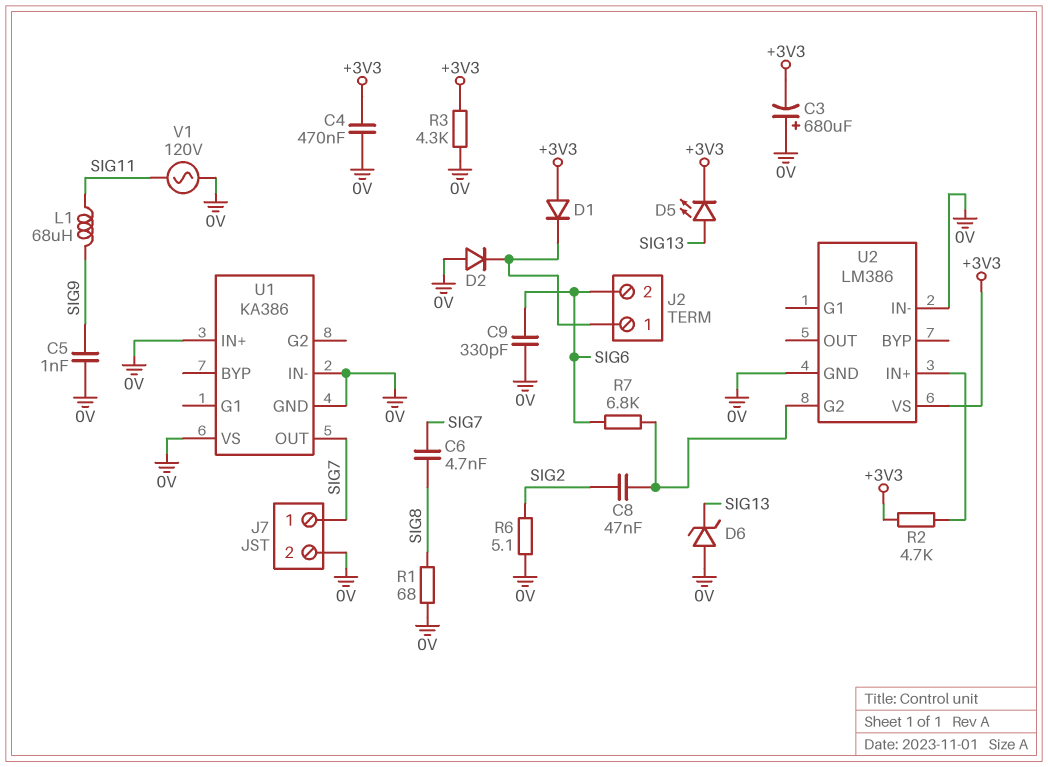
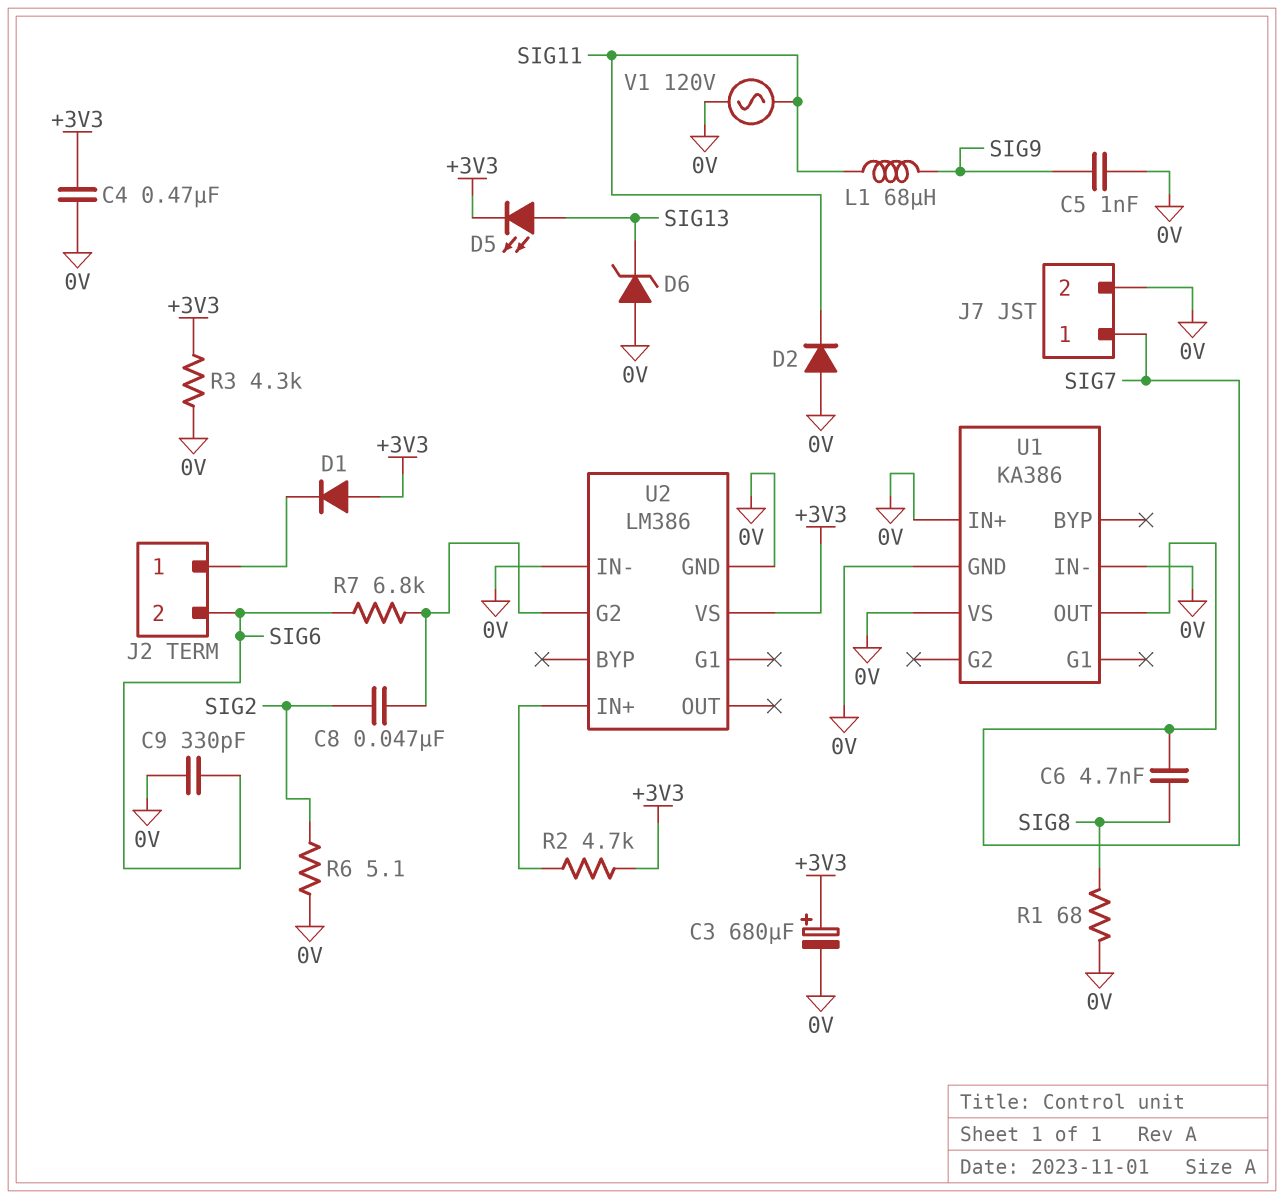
C3: 680uF (plus 0V, minus +3V3) -> 680uF (plus +3V3, minus 0V)
D2: diode (A 0V, K J2/1) -> diode (A 0V, K SIG11)

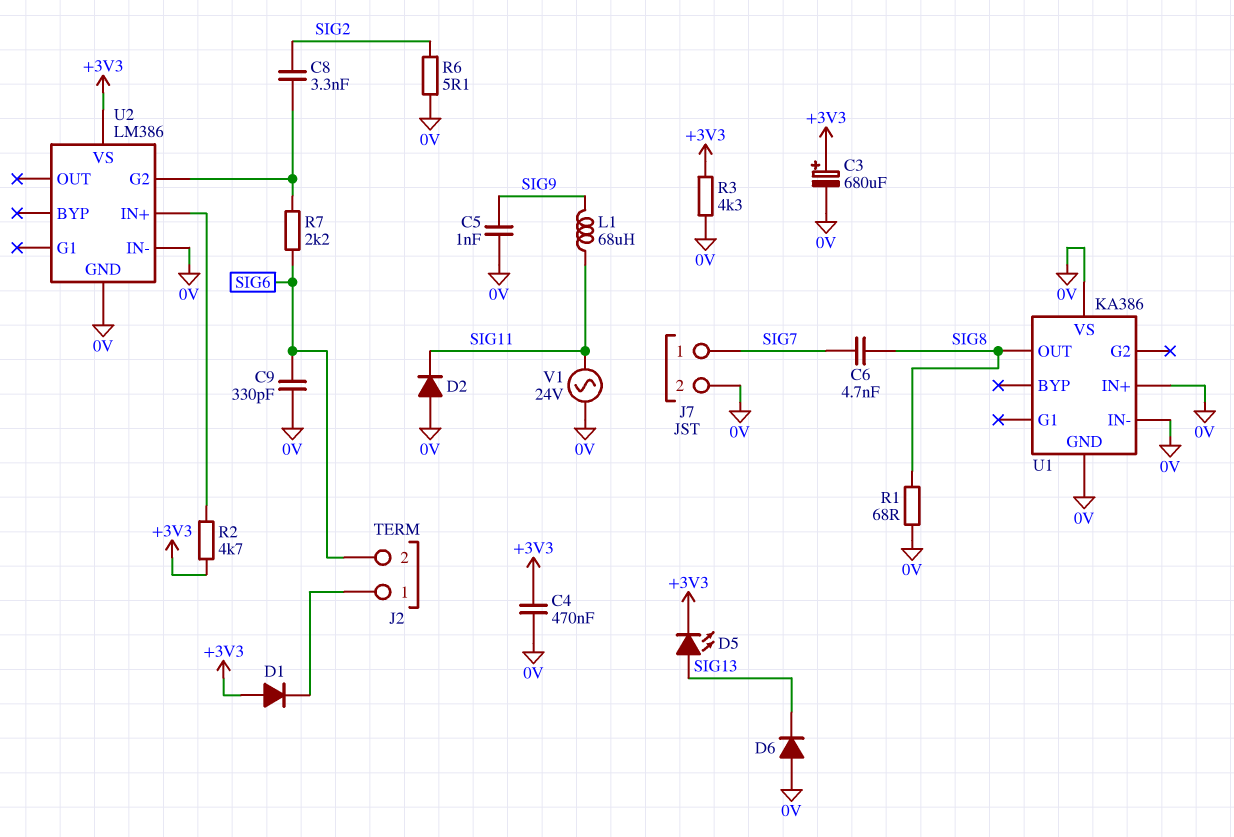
C8: 47nF (SIG2, U2/G2) -> 3.3nF (SIG2, U2/G2)
D6: zener (A 0V, K SIG13) -> diode (A 0V, K SIG13)
R7: 6.8k (SIG6, U2/G2) -> 2.2k (SIG6, U2/G2)
U1 pin OUT: SIG7 -> SIG8
V1: AC 120V (0V, SIG11) -> AC 24V (0V, SIG11)

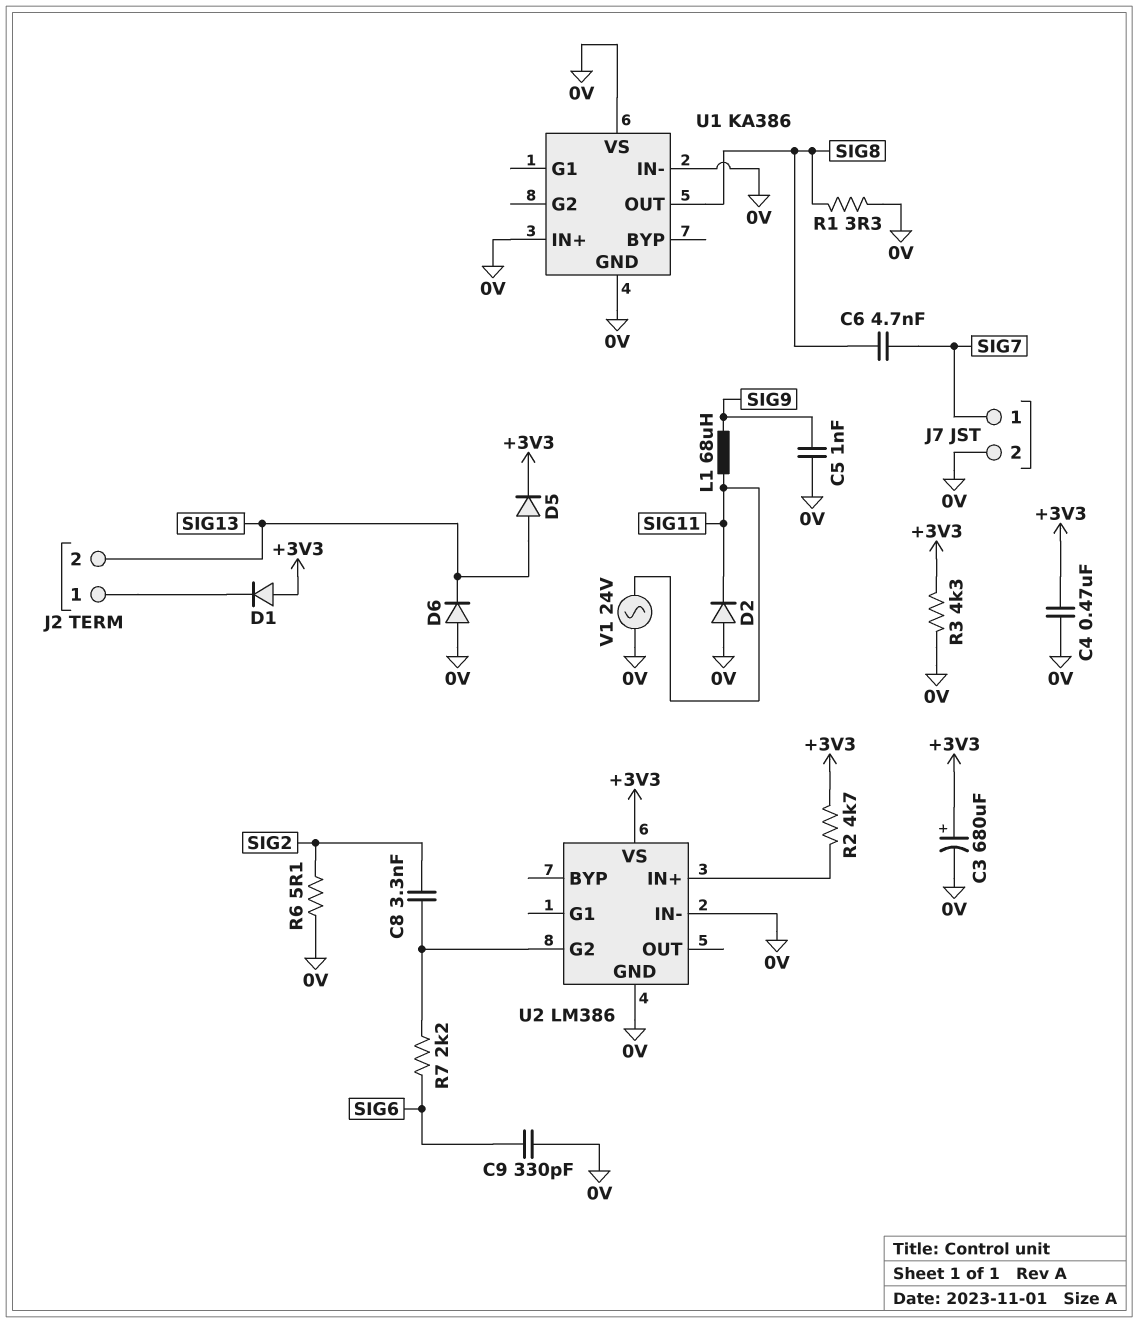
D5: LED (A SIG13, K +3V3) -> diode (A SIG13, K +3V3)
J2 pin 2: SIG6 -> SIG13
R1: 68 (0V, SIG8) -> 3.3 (0V, SIG8)

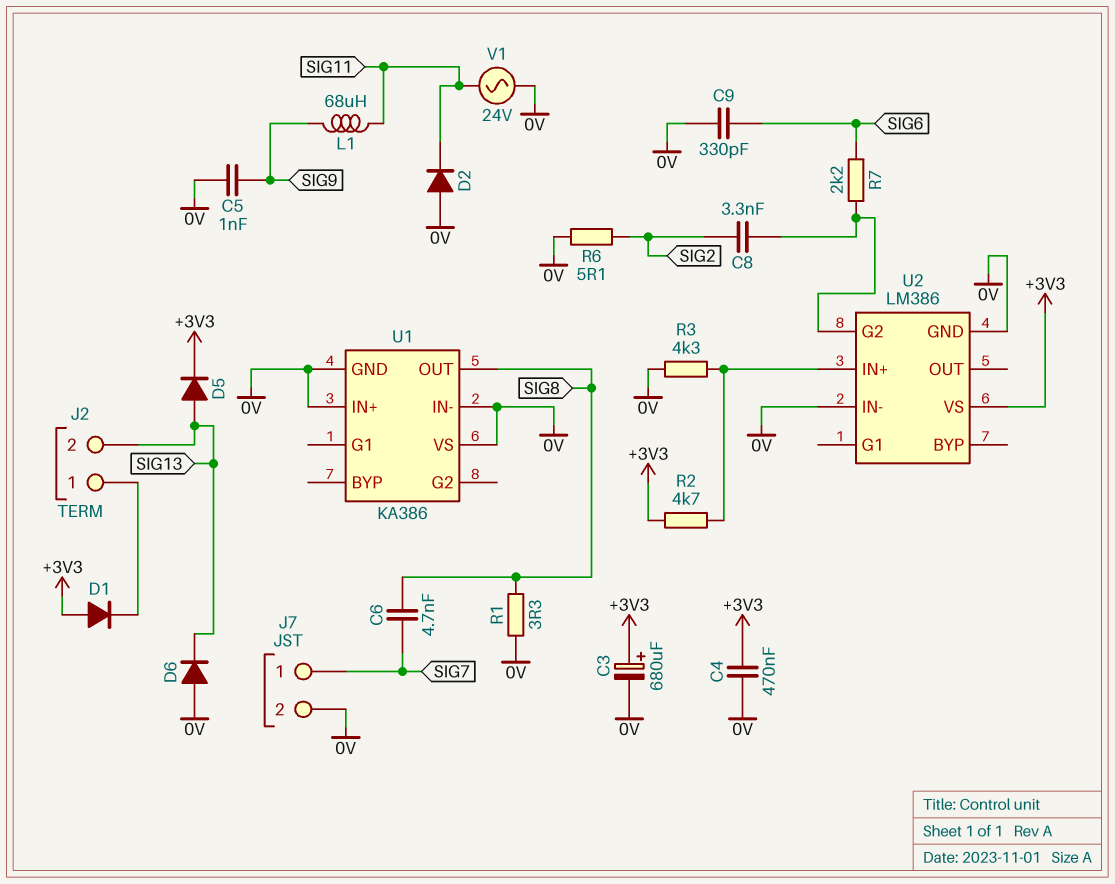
R3: 4.3k (+3V3, 0V) -> 4.3k (0V, U2/IN+)

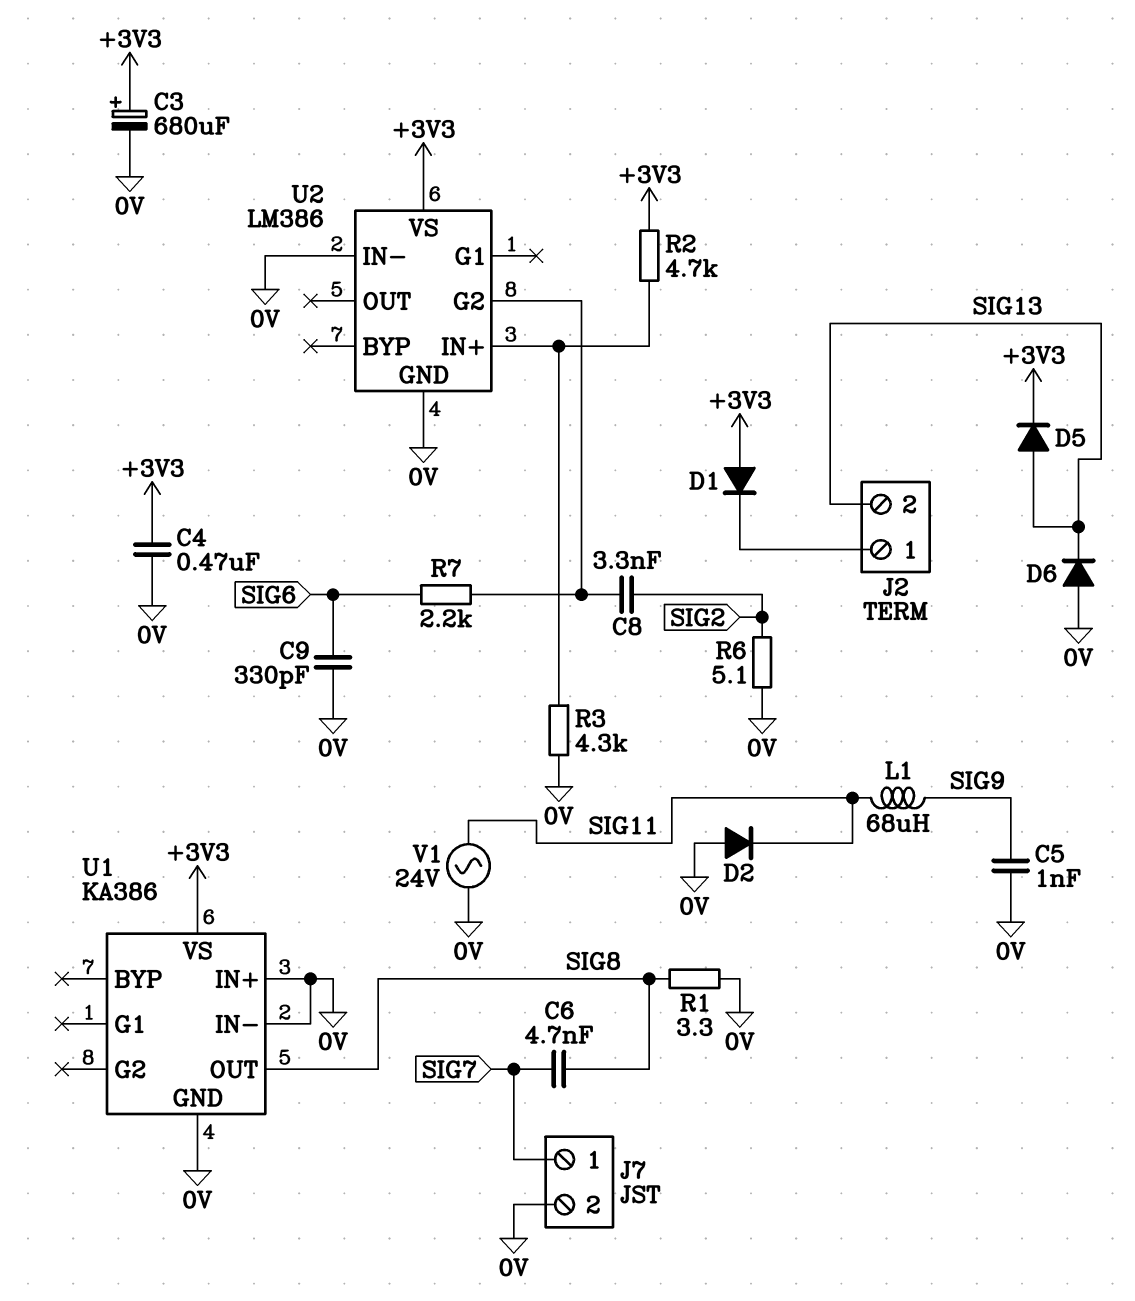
U1 pin VS: 0V -> +3V3

